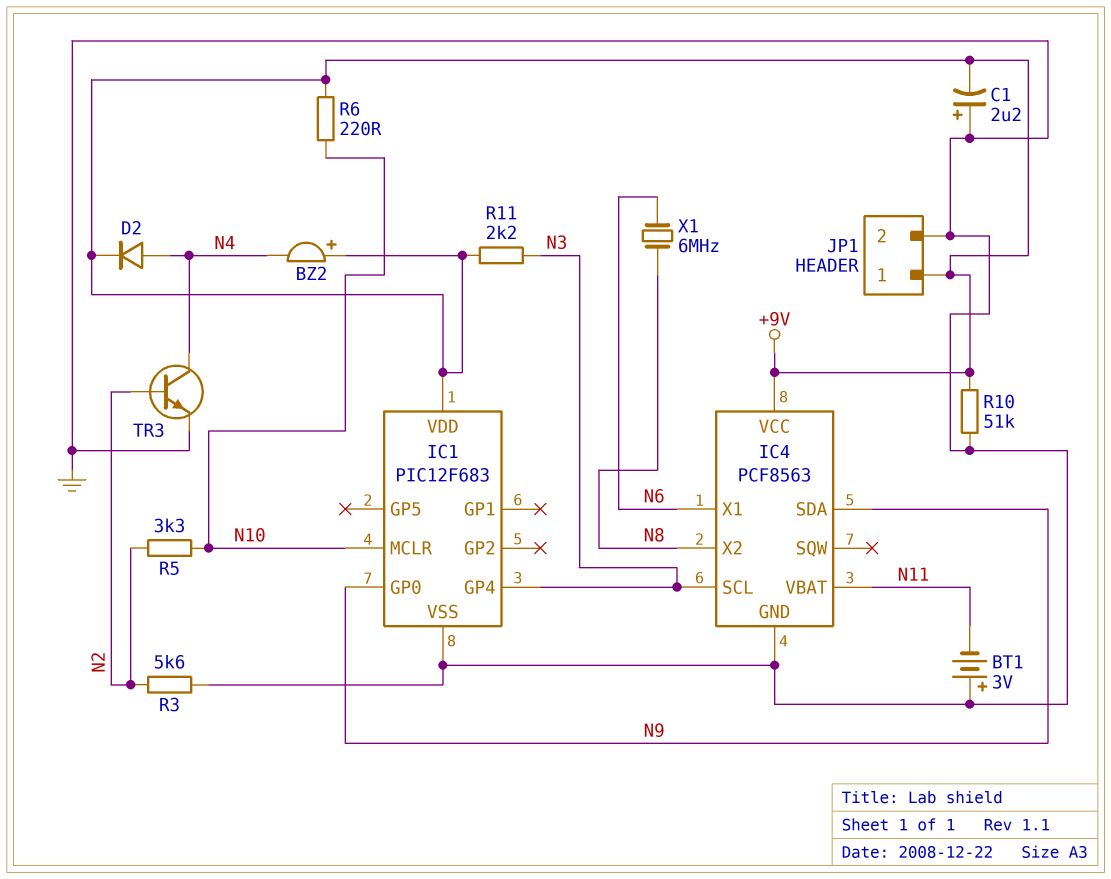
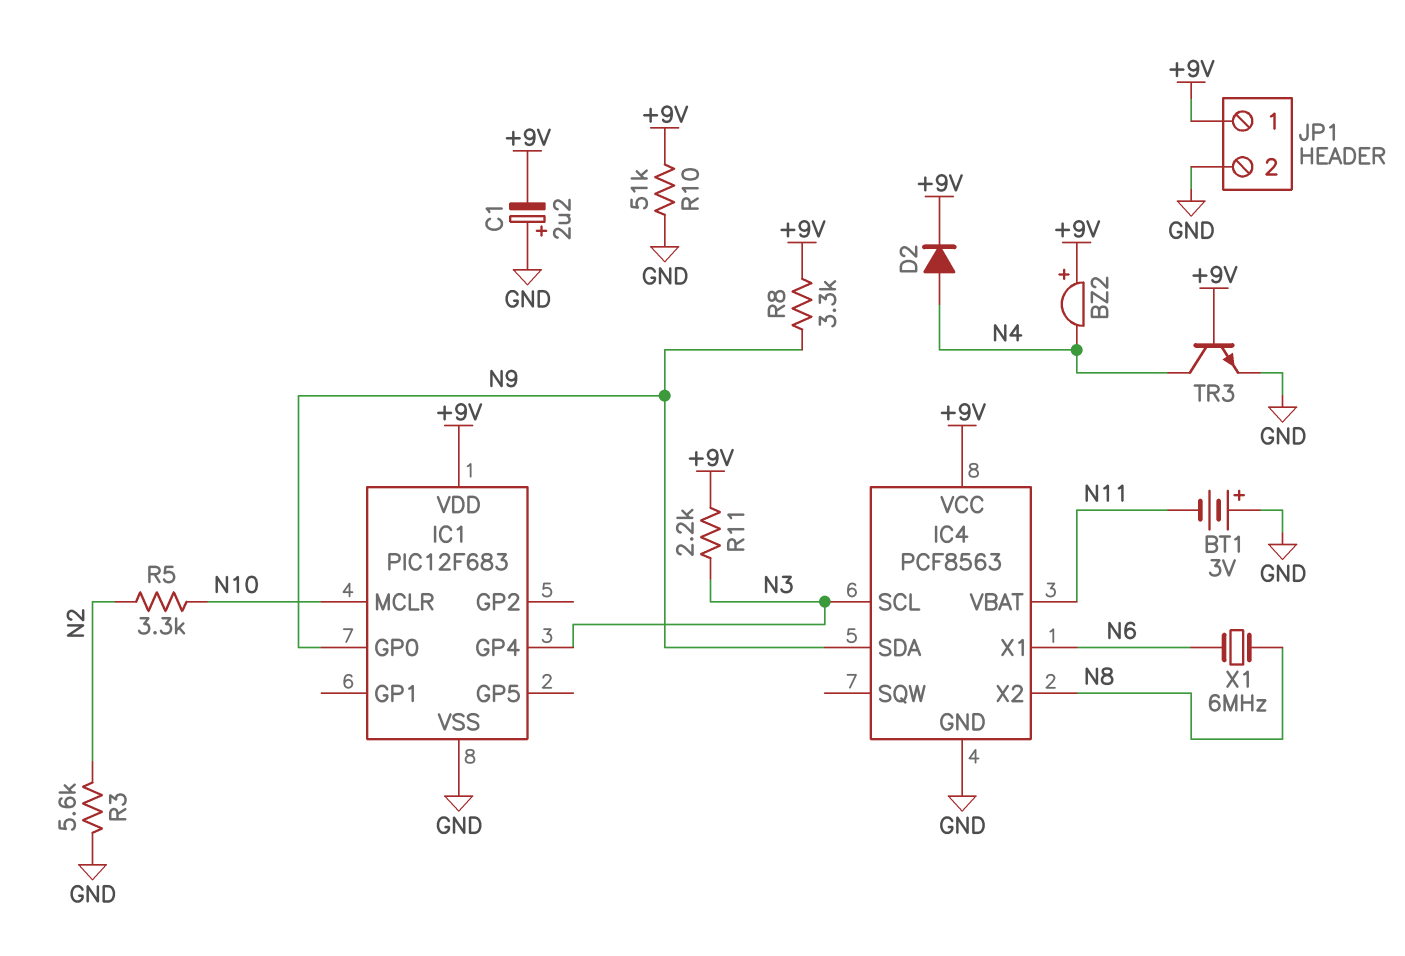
R6: 220 (+9V, N10) -> none
R8: none -> 3.3k (+9V, N9)
TR3: NPN (B N2, C N4, E GND) -> NPN (B +9V, C N4, E GND)

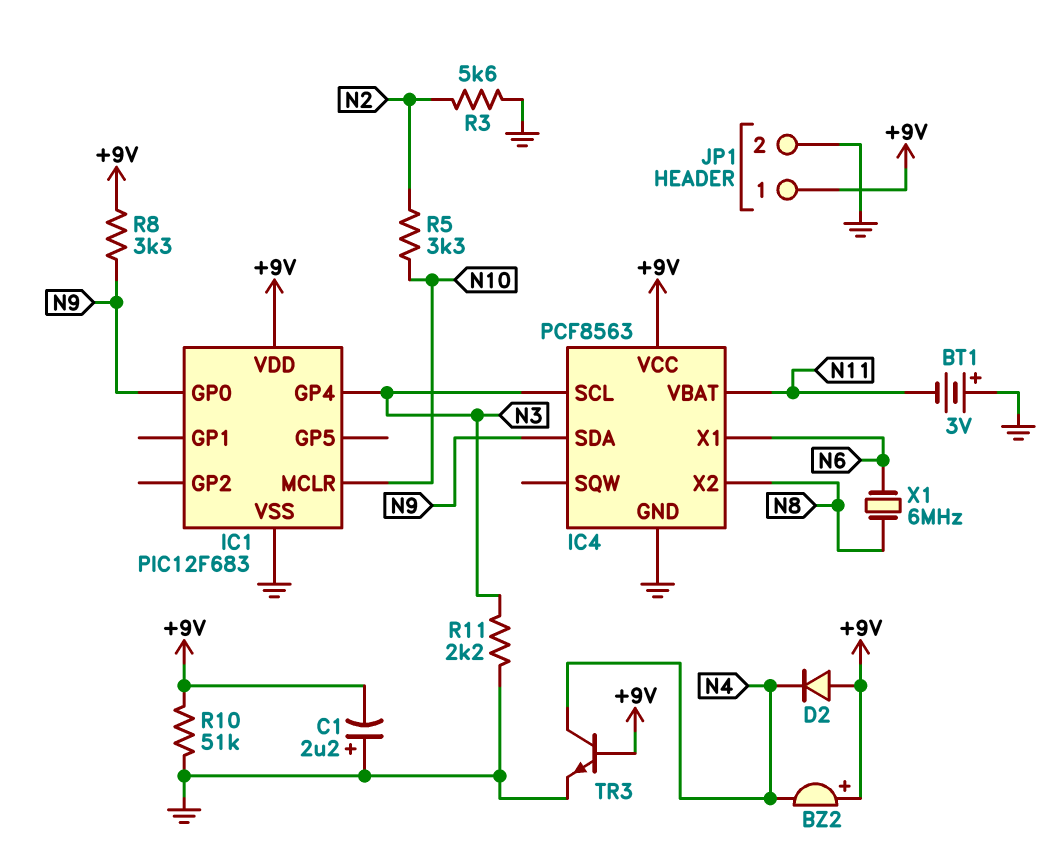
D2: diode (A N4, K +9V) -> diode (A +9V, K N4)
R11: 2.2k (+9V, N3) -> 2.2k (GND, N3)

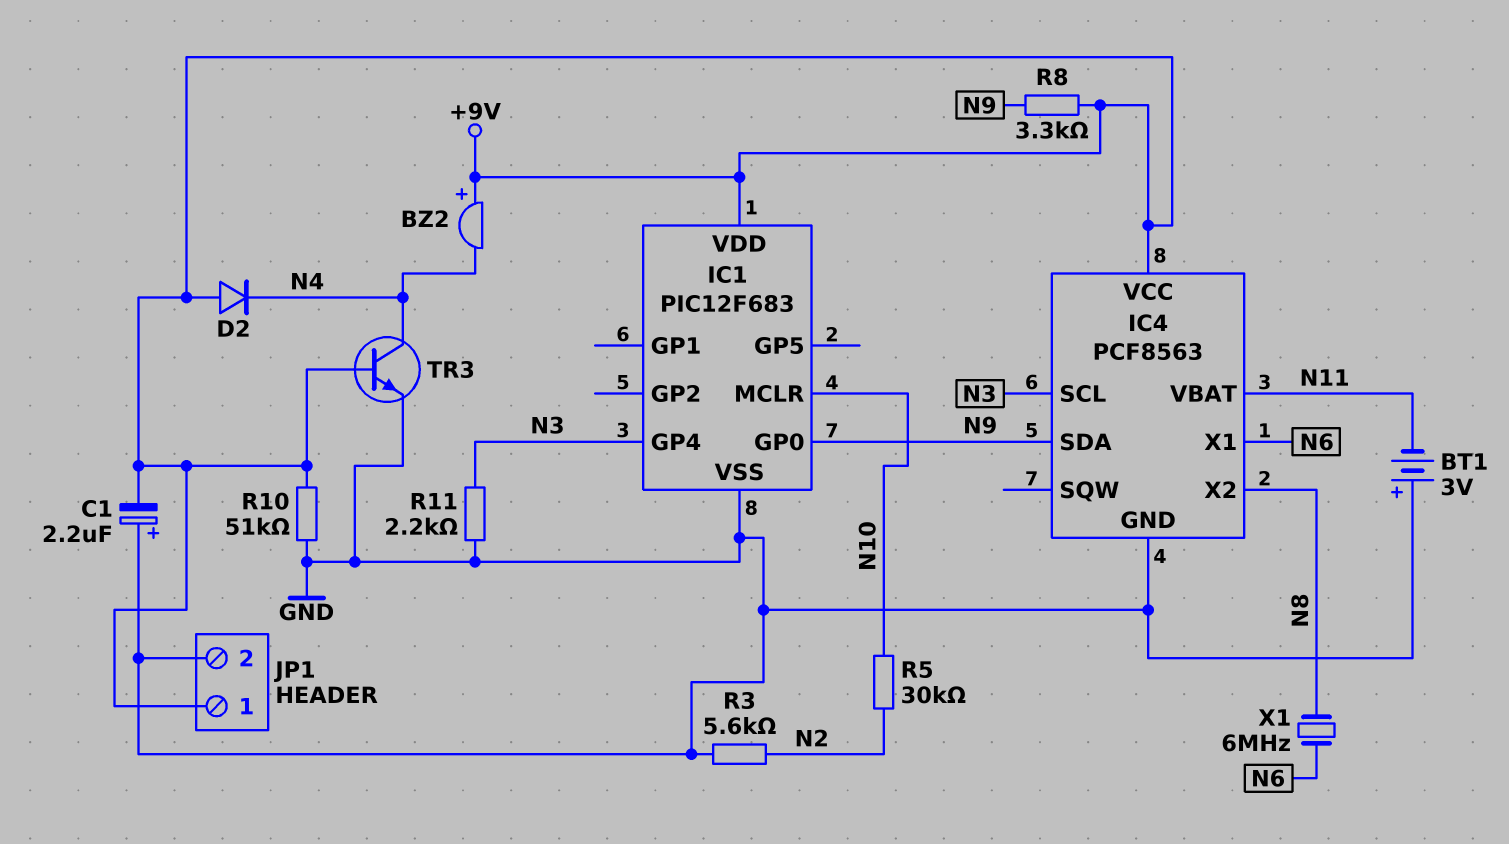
R5: 3.3k (N2, N10) -> 30k (N2, N10)

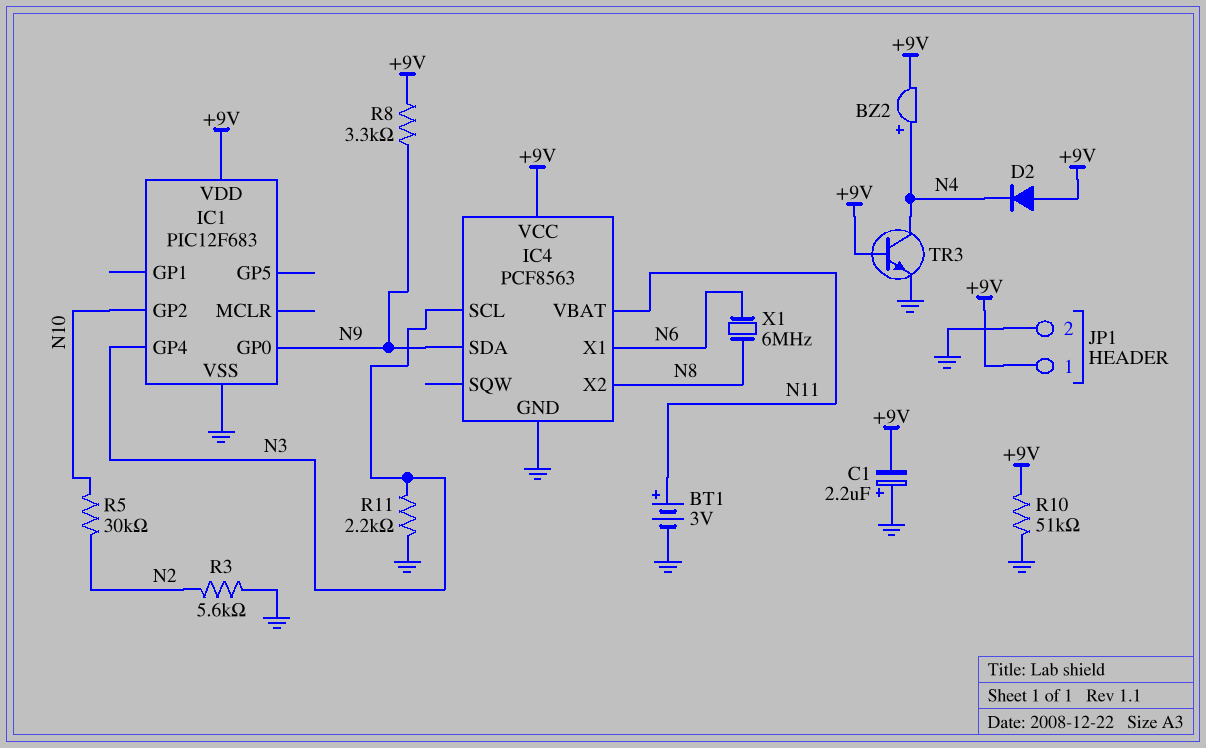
BT1: 3V (plus GND, minus N11) -> 3V (plus N11, minus GND)
BZ2: buzzer (plus +9V, minus N4) -> buzzer (plus N4, minus +9V)
IC1 pin GP2: none -> N10
IC1 pin MCLR: N10 -> none

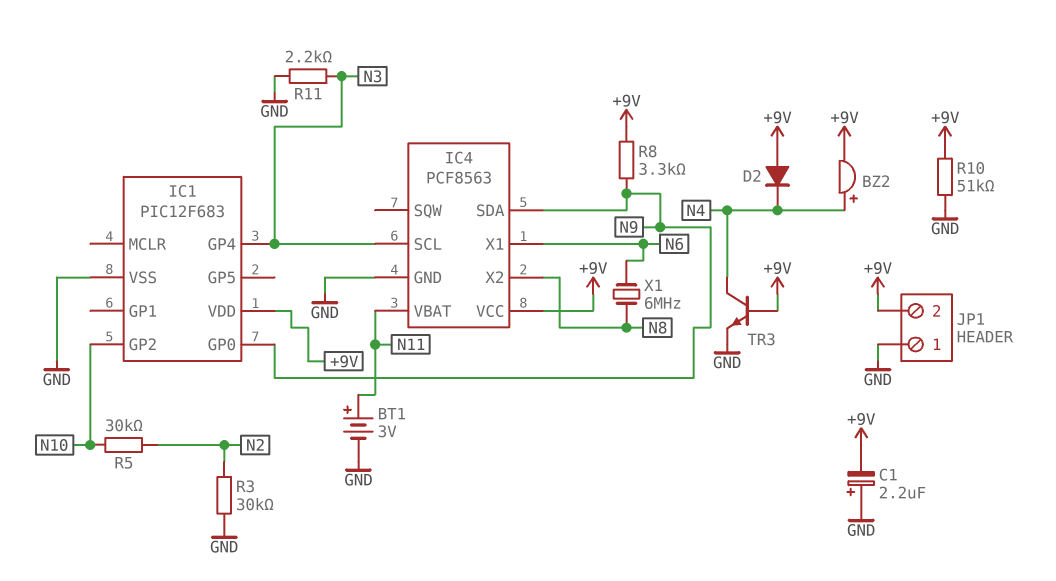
JP1 pin 1: +9V -> GND
JP1 pin 2: GND -> +9V
R3: 5.6k (GND, N2) -> 30k (GND, N2)

